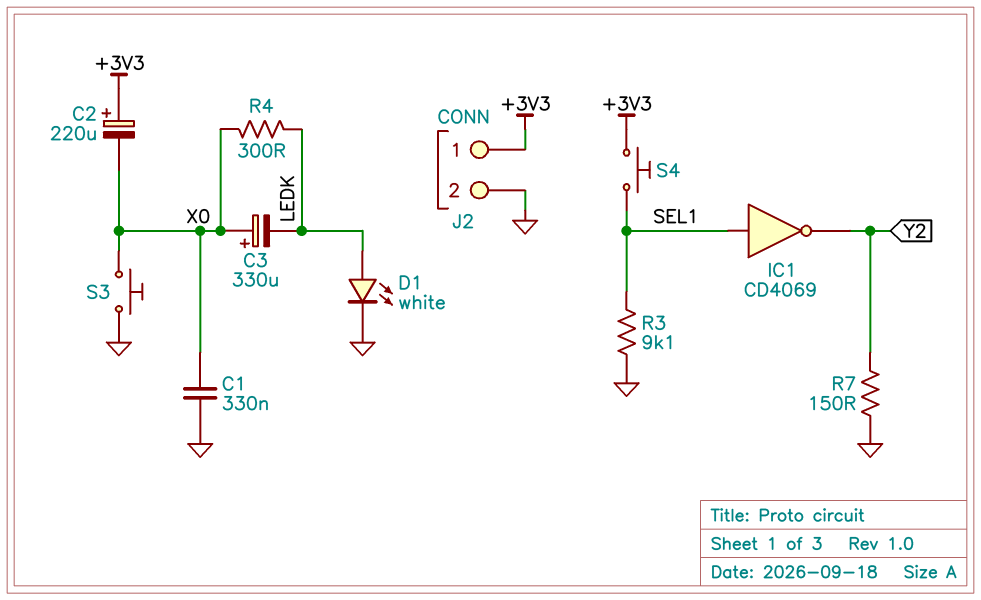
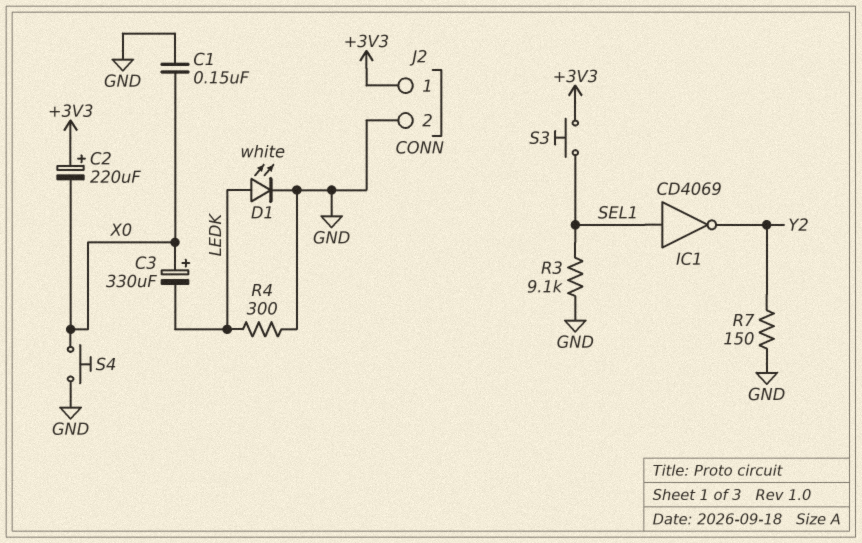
C1: 330nF (GND, X0) -> 150nF (GND, X0)
R4: 300 (LEDK, X0) -> 300 (GND, LEDK)
S3: button (GND, X0) -> button (+3V3, SEL1)
S4: button (+3V3, SEL1) -> button (GND, X0)

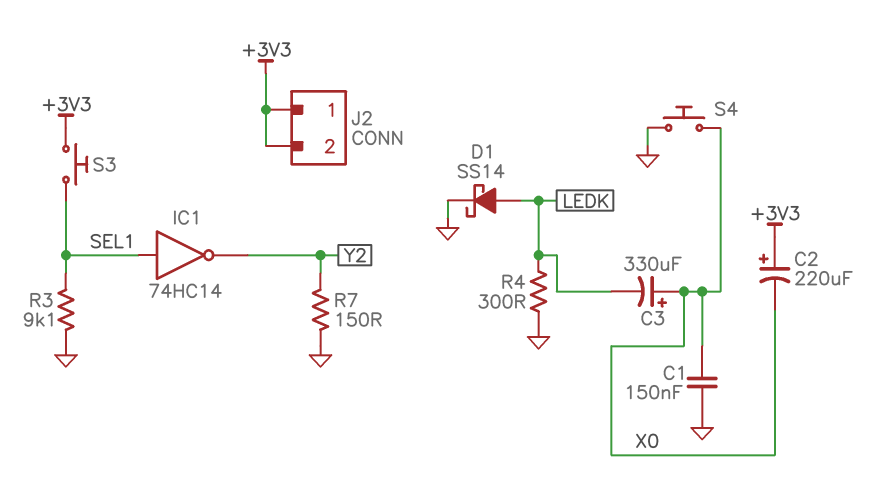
D1: LED white (A LEDK, K GND) -> schottky SS14 (A LEDK, K GND)
IC1: NOT CD4069 (in SEL1, out Y2) -> NOT 74HC14 (in SEL1, out Y2)
J2 pin 2: GND -> +3V3

